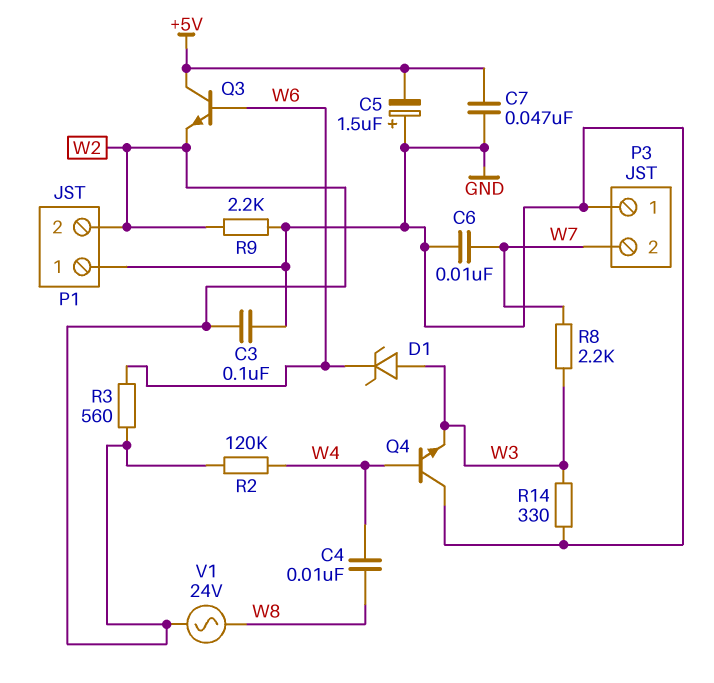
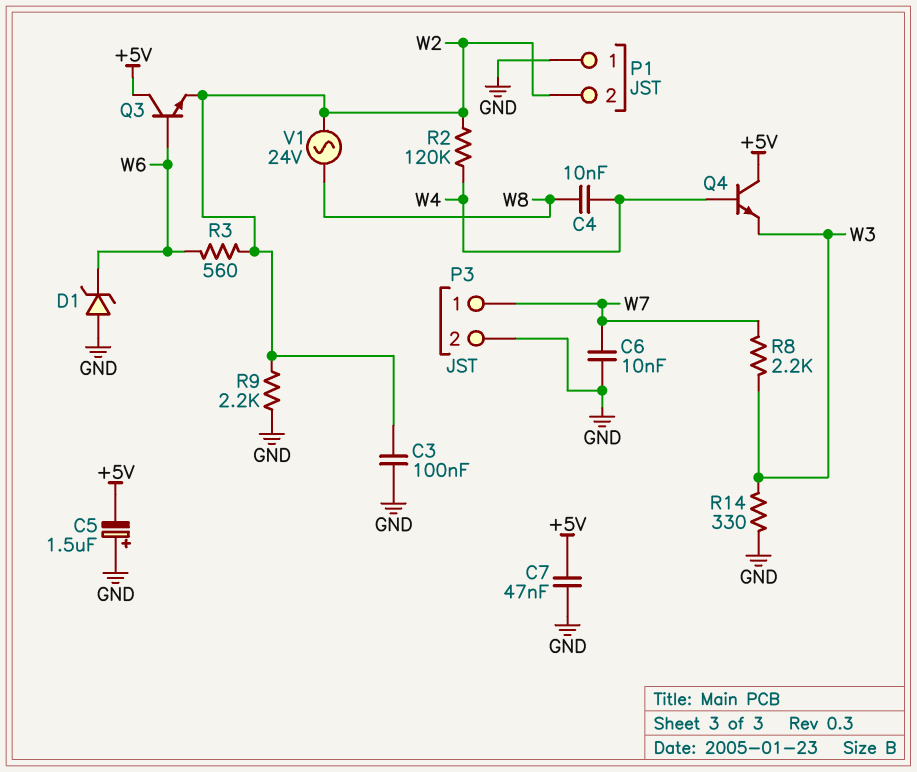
D1: zener (A W3, K W6) -> zener (A GND, K W6)
P3 pin 1: GND -> W7
P3 pin 2: W7 -> GND
Q4: NPN (B W4, C GND, E W3) -> NPN (B W4, C +5V, E W3)

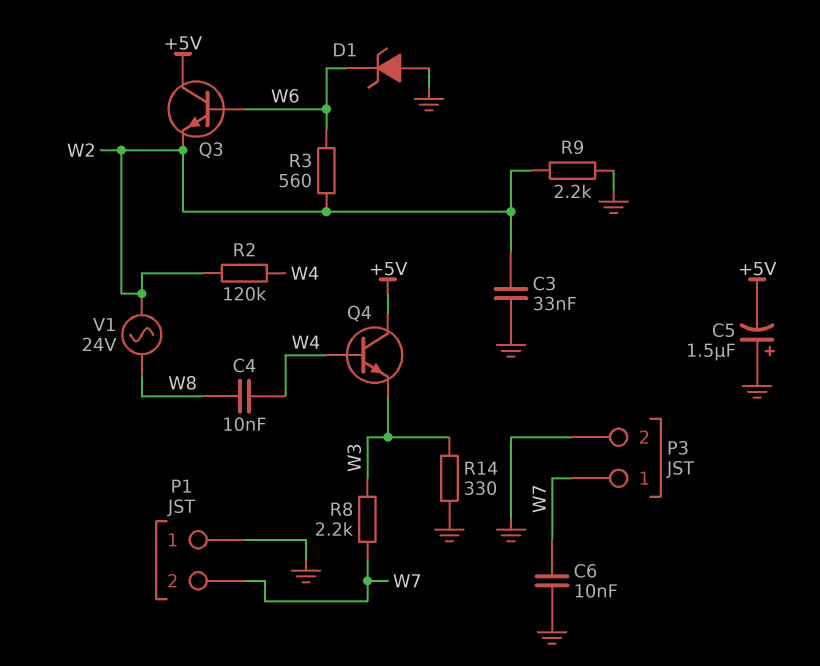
C3: 100nF (GND, W2) -> 33nF (GND, W2)
C7: 47nF (+5V, GND) -> none
P1 pin 2: W2 -> W7

